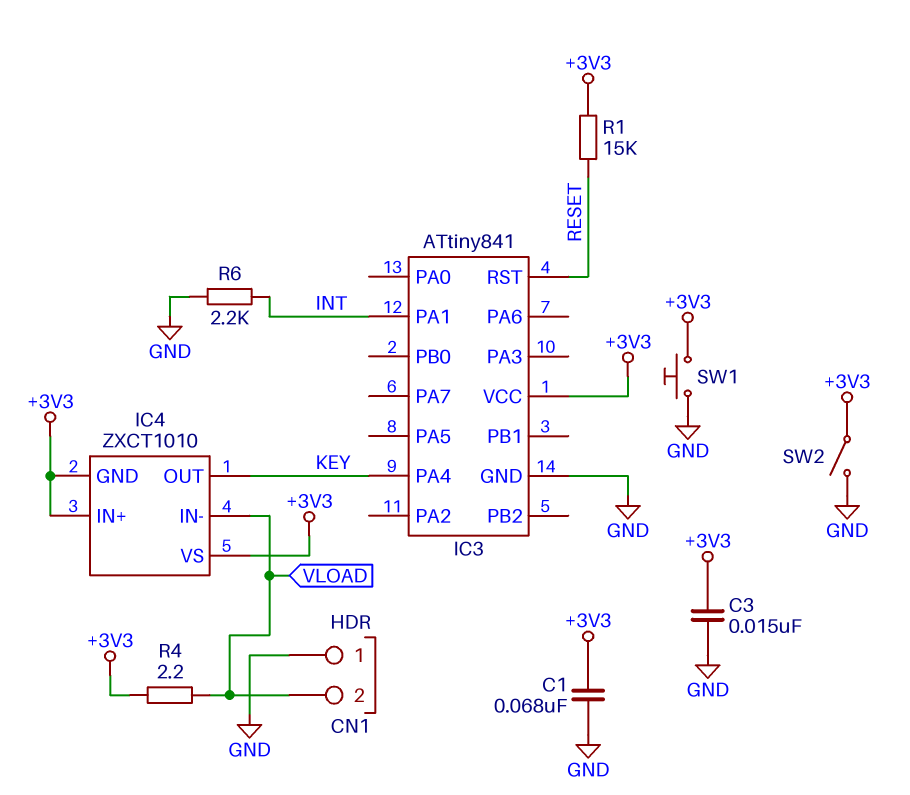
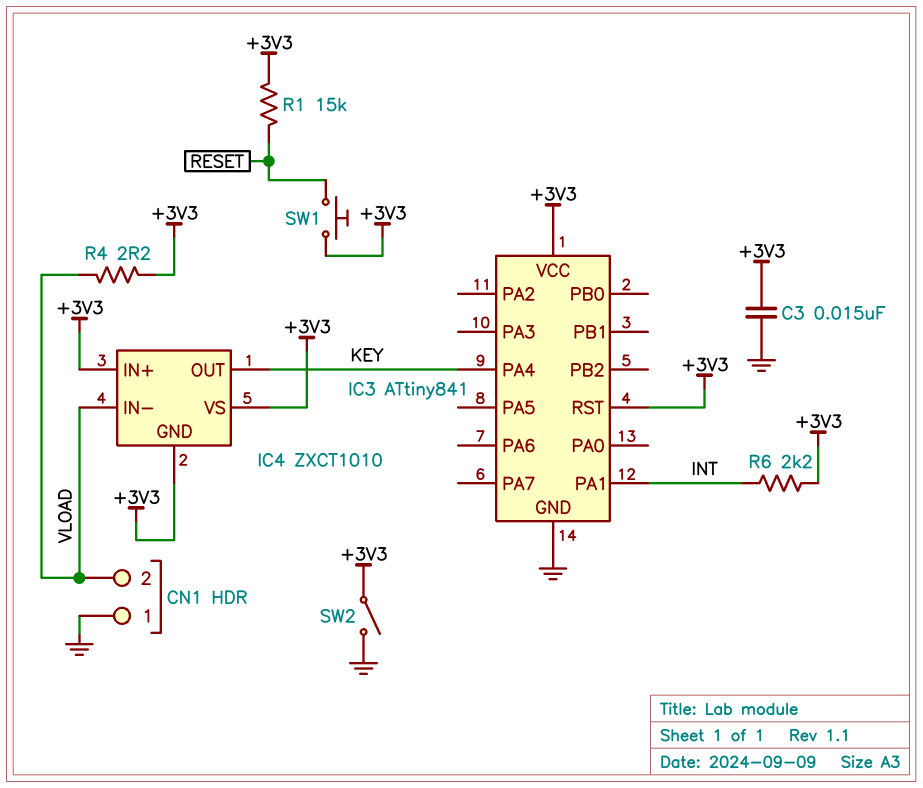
C1: 68nF (+3V3, GND) -> none
IC3 pin RST: RESET -> +3V3
R6: 2.2k (GND, INT) -> 2.2k (+3V3, INT)
SW1: button (+3V3, GND) -> button (+3V3, RESET)

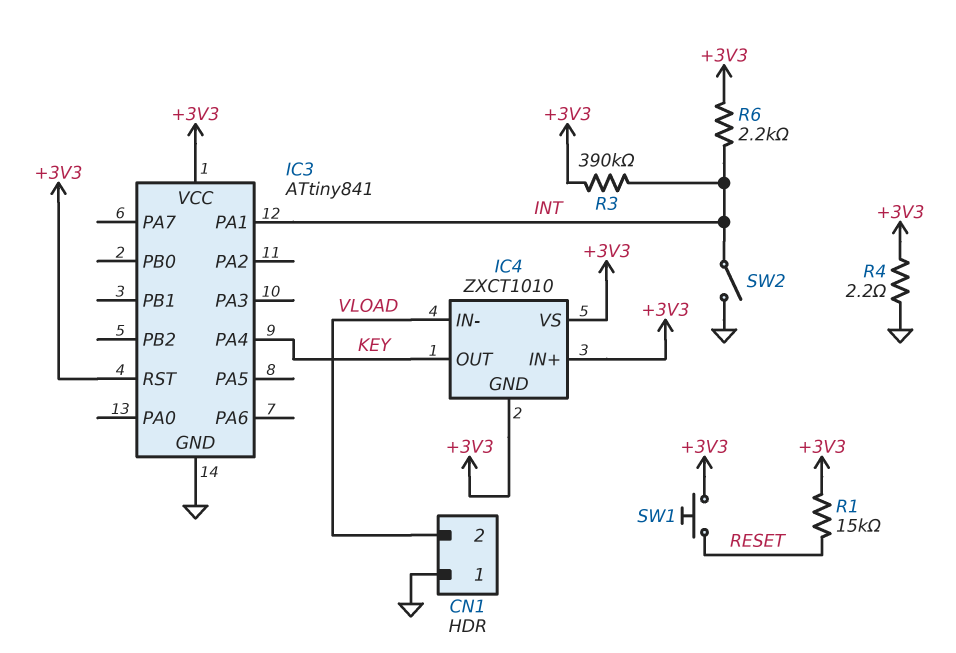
C3: 15nF (+3V3, GND) -> none
R3: none -> 390k (+3V3, INT)
R4: 2.2 (+3V3, VLOAD) -> 2.2 (+3V3, GND)
SW2: switch (+3V3, GND) -> switch (GND, INT)

